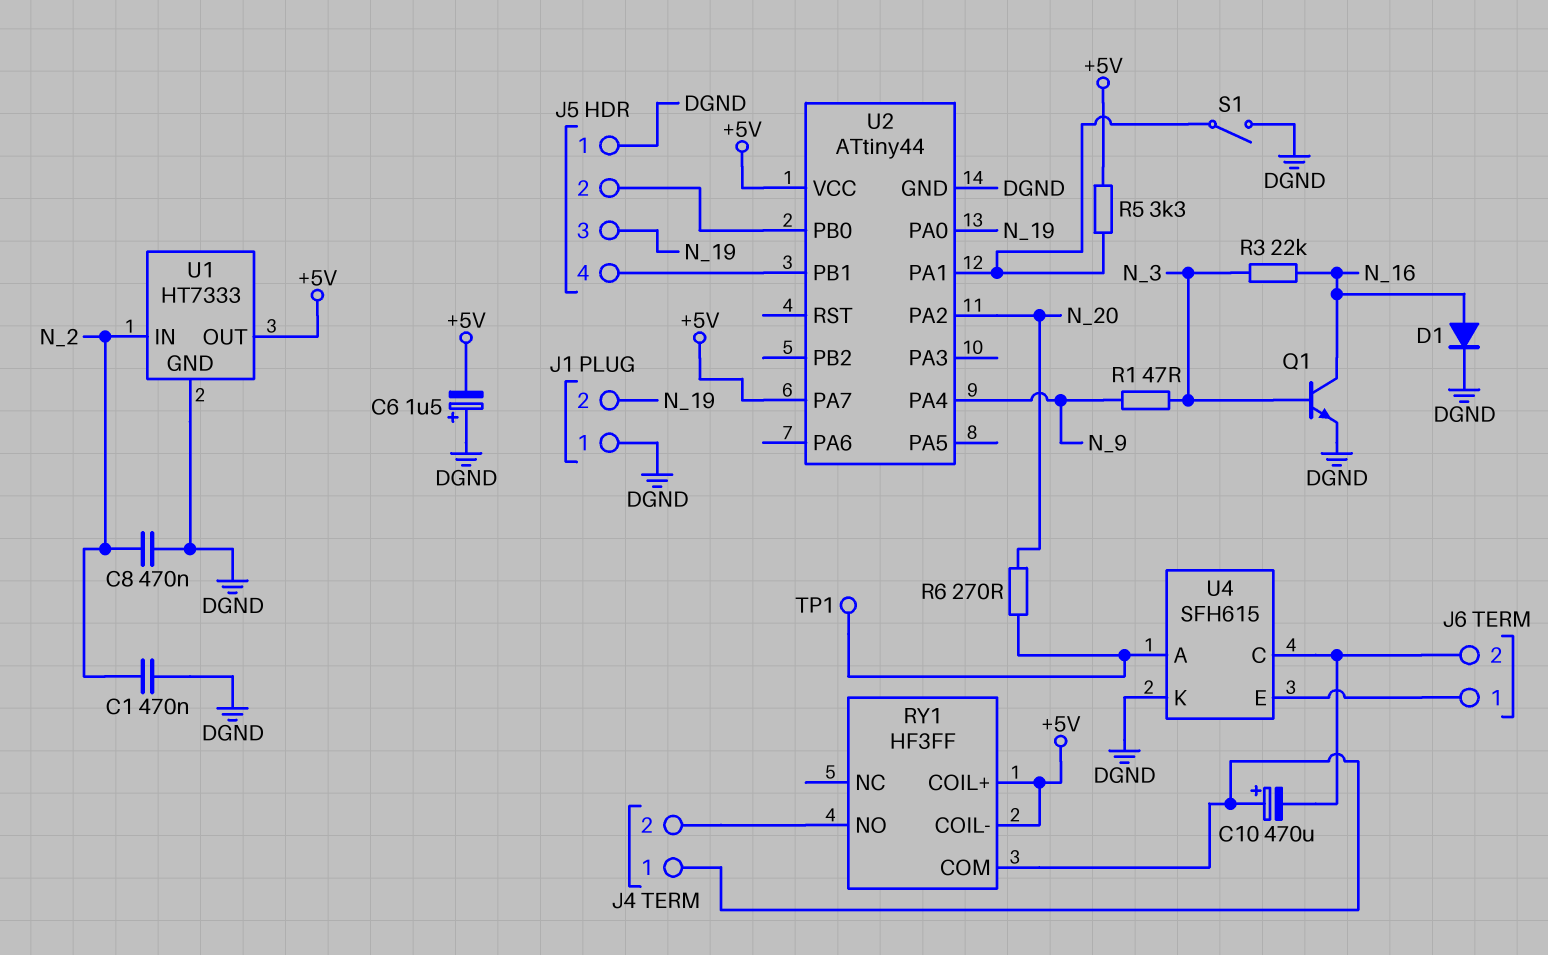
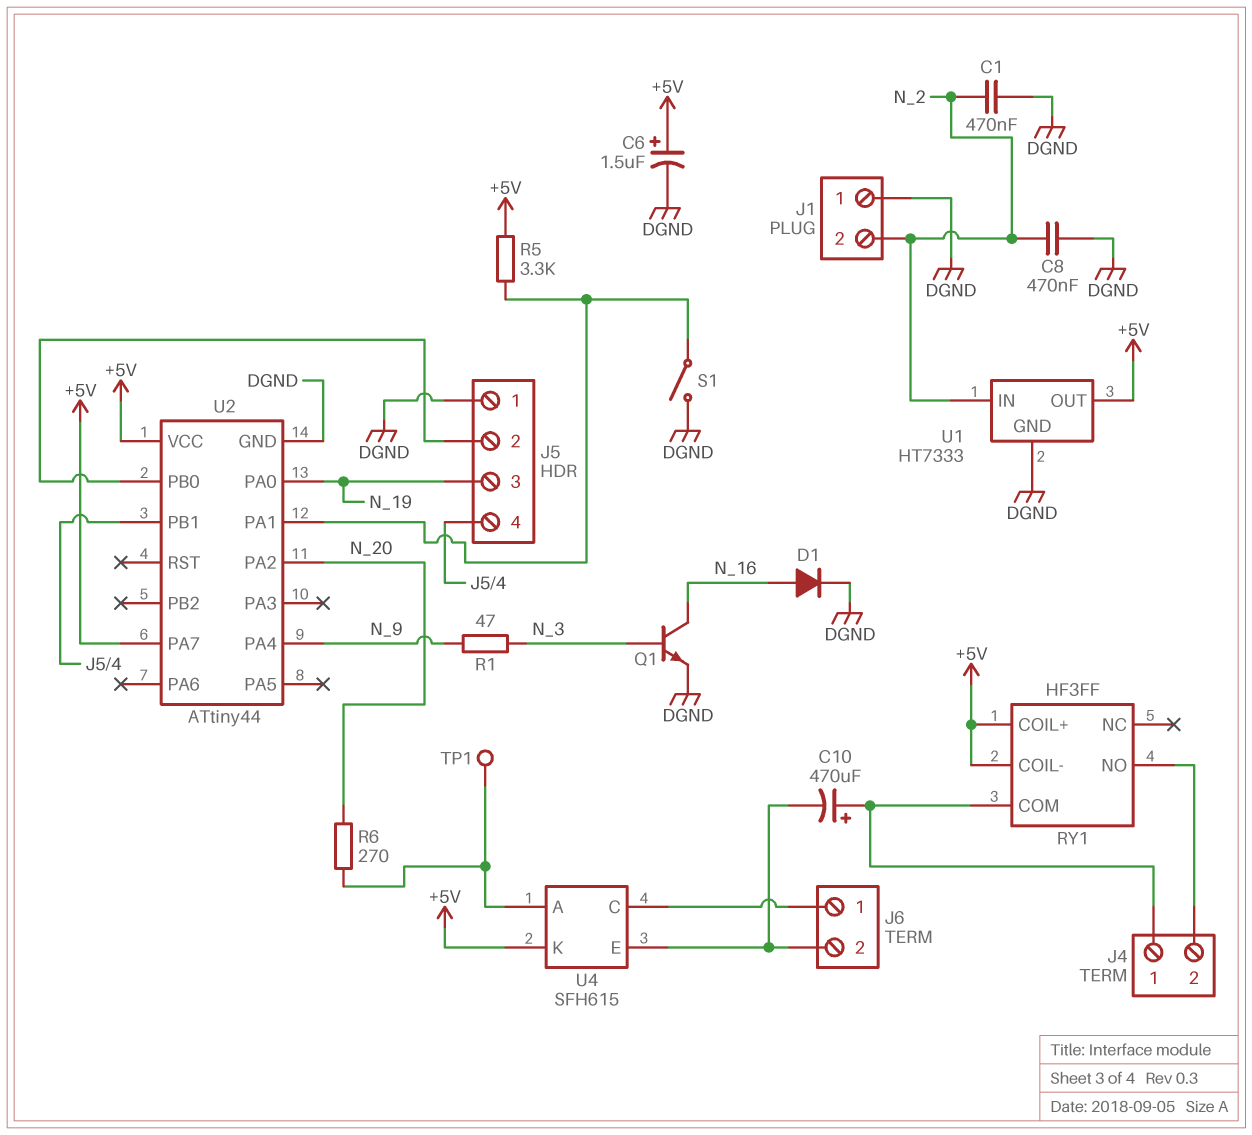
C6: 1.5uF (plus DGND, minus +5V) -> 1.5uF (plus +5V, minus DGND)
J1 pin 2: N_19 -> N_2
R3: 22k (N_3, N_16) -> none
U4 pin C: J6/2 -> J6/1
U4 pin E: J6/1 -> J6/2
U4 pin K: DGND -> +5V

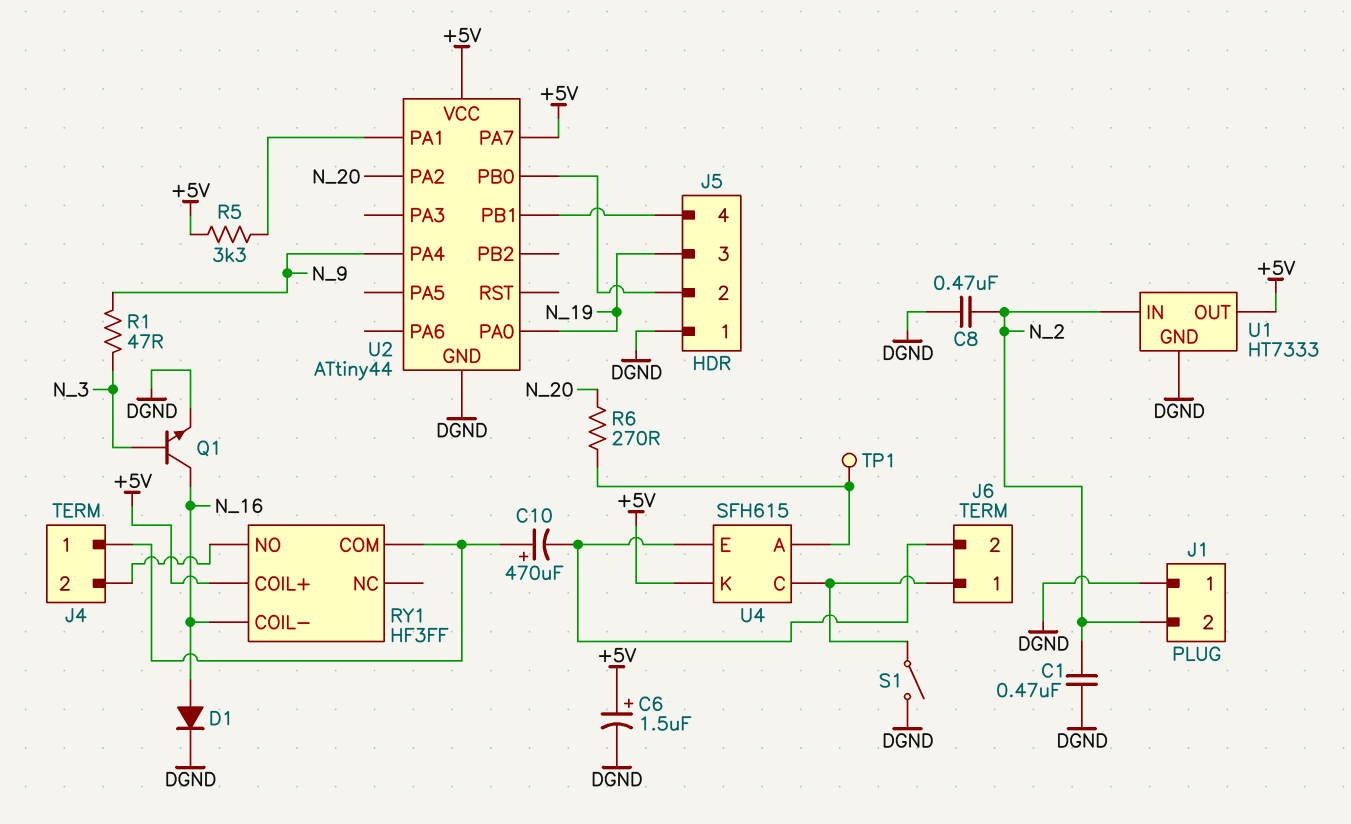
RY1 pin COIL-: +5V -> N_16
S1: switch (DGND, U2/PA1) -> switch (DGND, J6/1)

